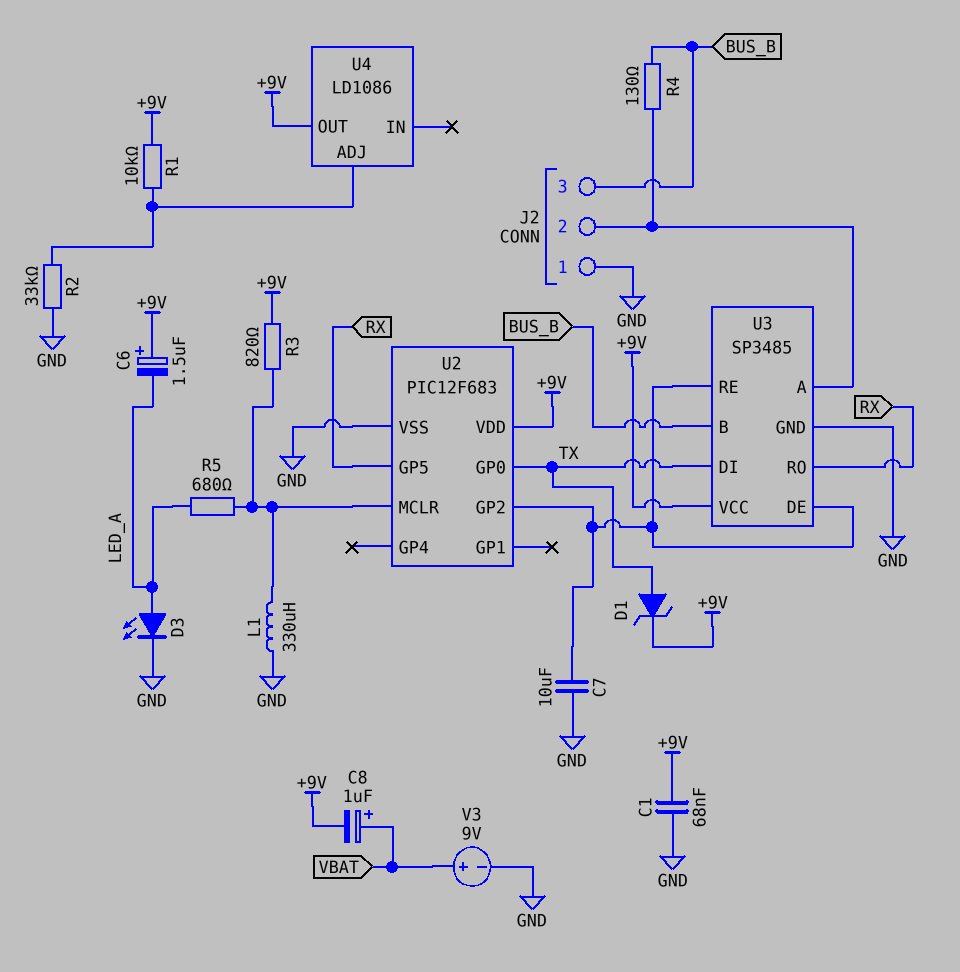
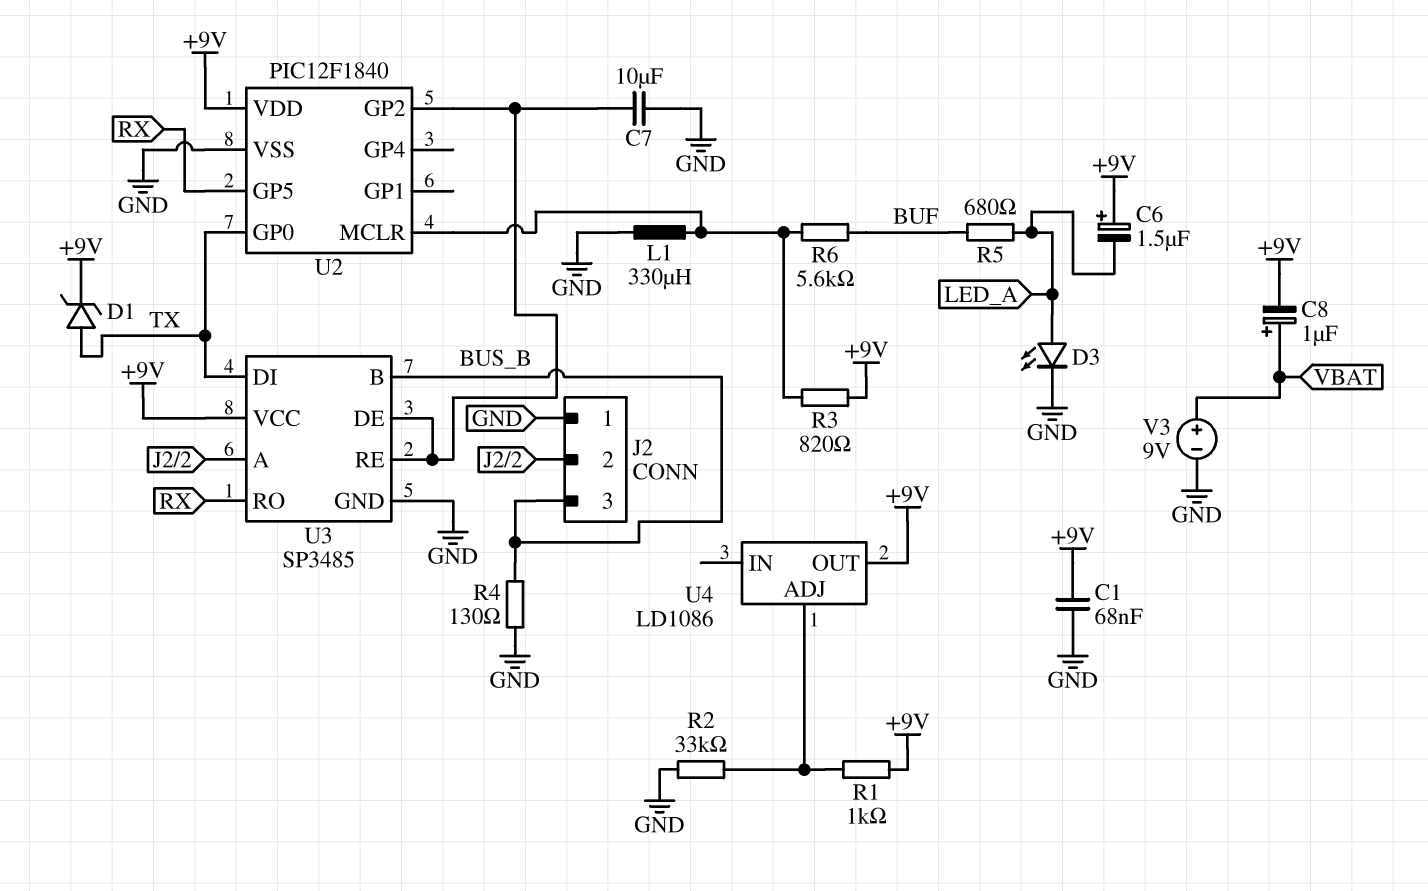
R1: 10k (+9V, U4/ADJ) -> 1k (+9V, U4/ADJ)
R4: 130 (BUS_B, J2/2) -> 130 (BUS_B, GND)
R5: 680 (LED_A, U2/MCLR) -> 680 (BUF, LED_A)
R6: none -> 5.6k (BUF, U2/MCLR)
U2: PIC12F683 -> PIC12F1840

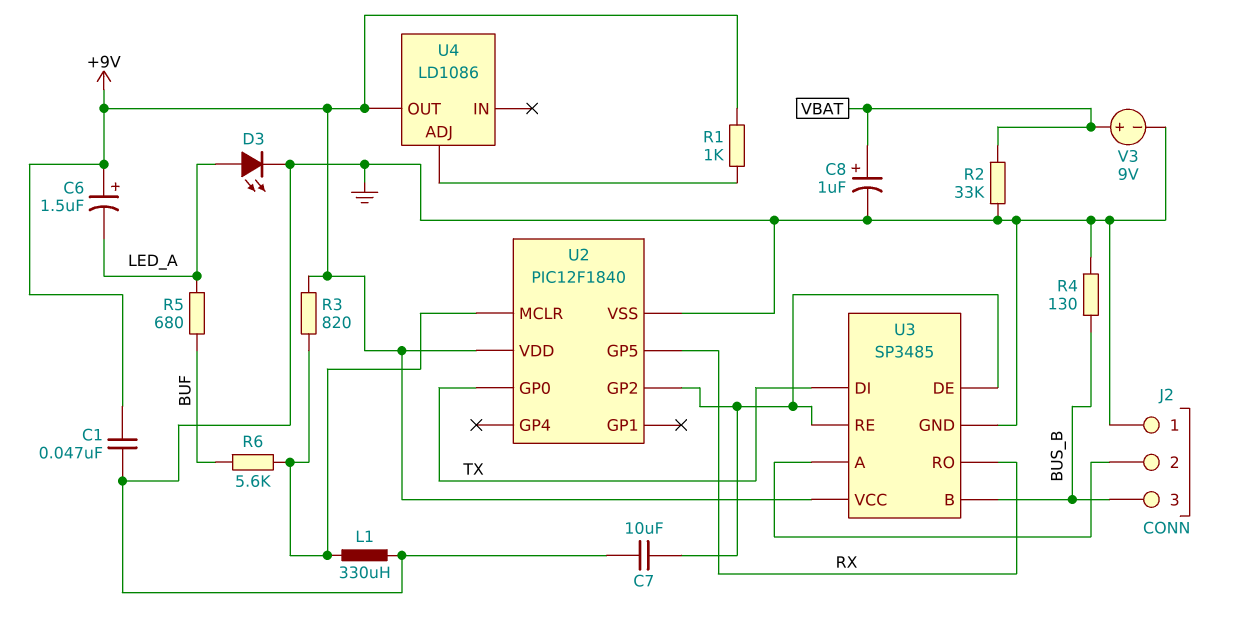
C1: 68nF (+9V, GND) -> 47nF (+9V, GND)
C8: 1uF (plus VBAT, minus +9V) -> 1uF (plus VBAT, minus GND)
D1: zener (A TX, K +9V) -> none
R2: 33k (GND, U4/ADJ) -> 33k (GND, VBAT)

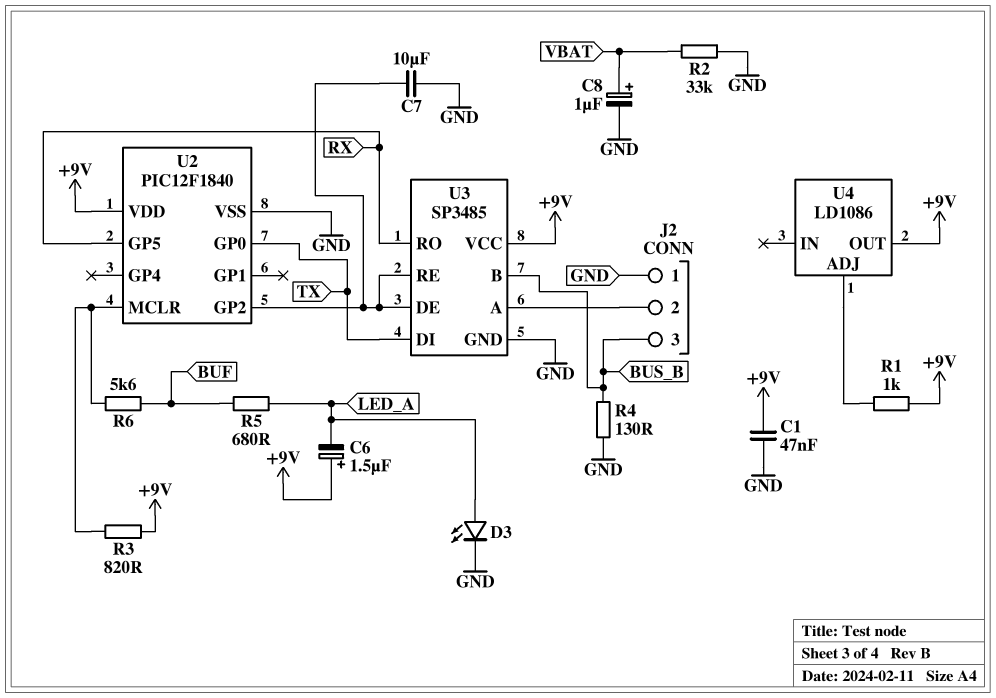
L1: 330uH (GND, U2/MCLR) -> none
V3: 9V (plus VBAT, minus GND) -> none

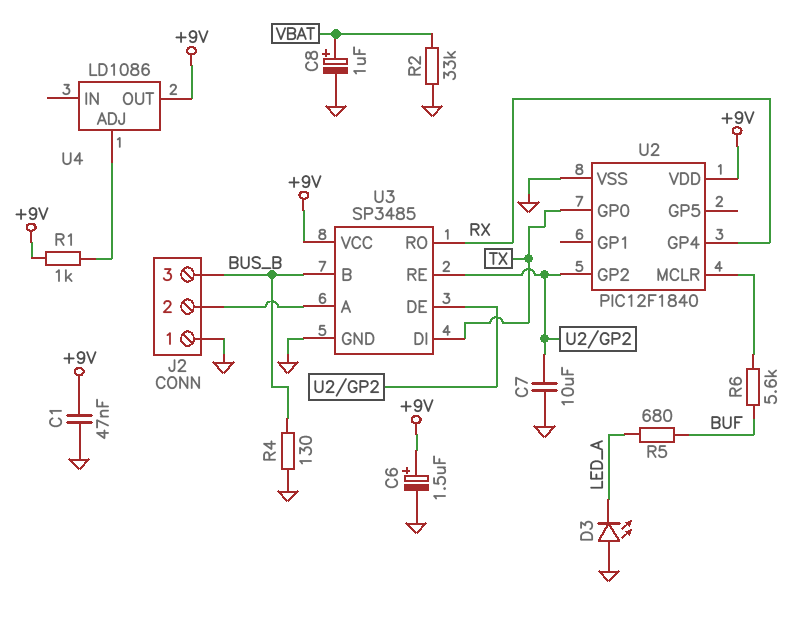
C6: 1.5uF (plus +9V, minus LED_A) -> 1.5uF (plus +9V, minus GND)
D3: LED (A LED_A, K GND) -> LED (A GND, K LED_A)
R3: 820 (+9V, U2/MCLR) -> none
U2 pin GP4: none -> RX
U2 pin GP5: RX -> none

